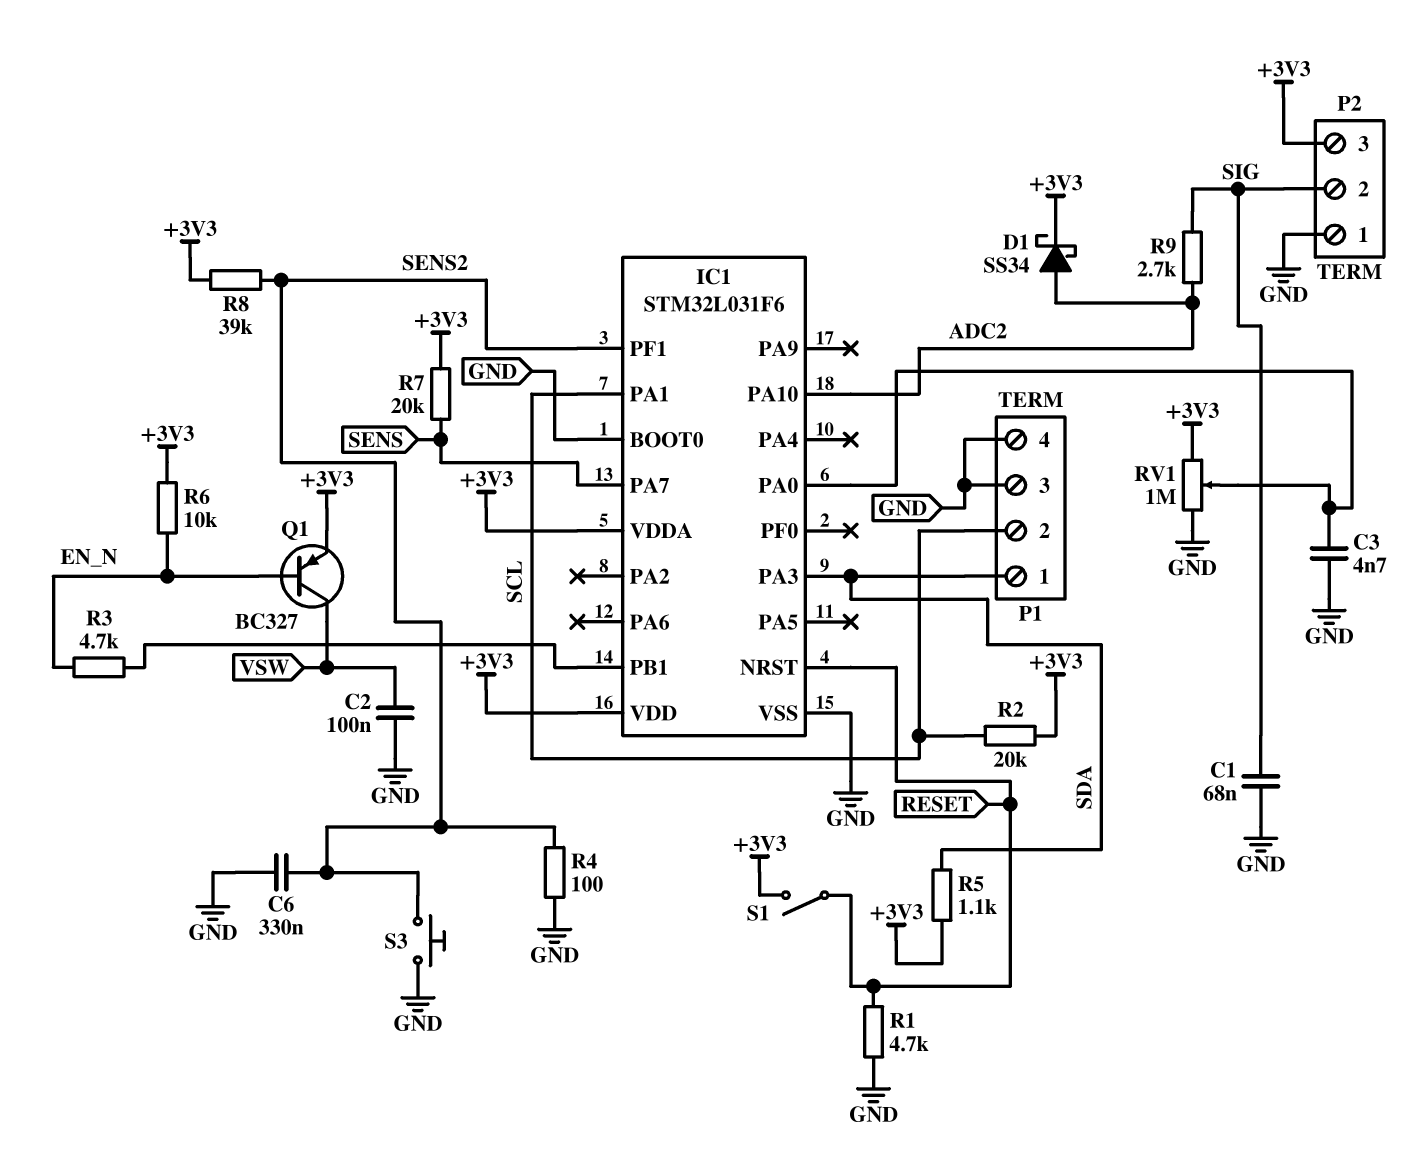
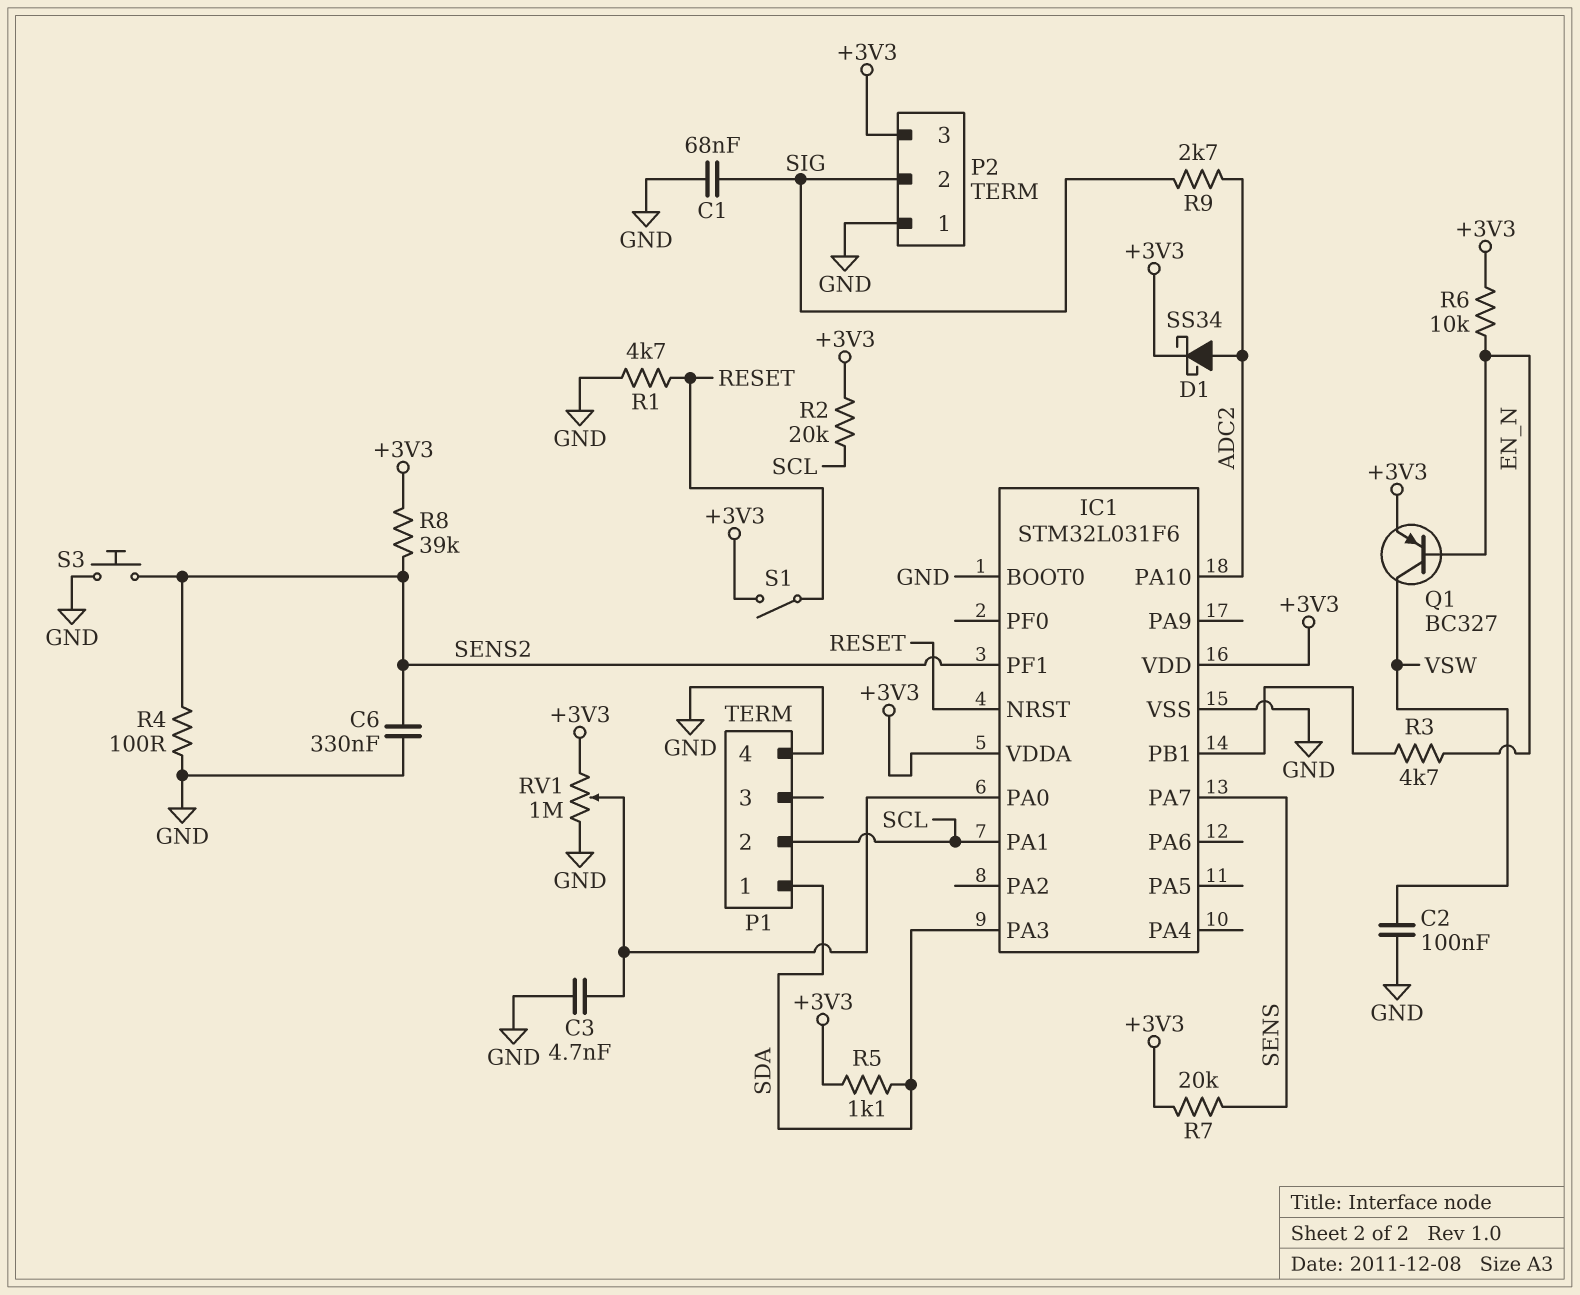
P1 pin 3: GND -> none

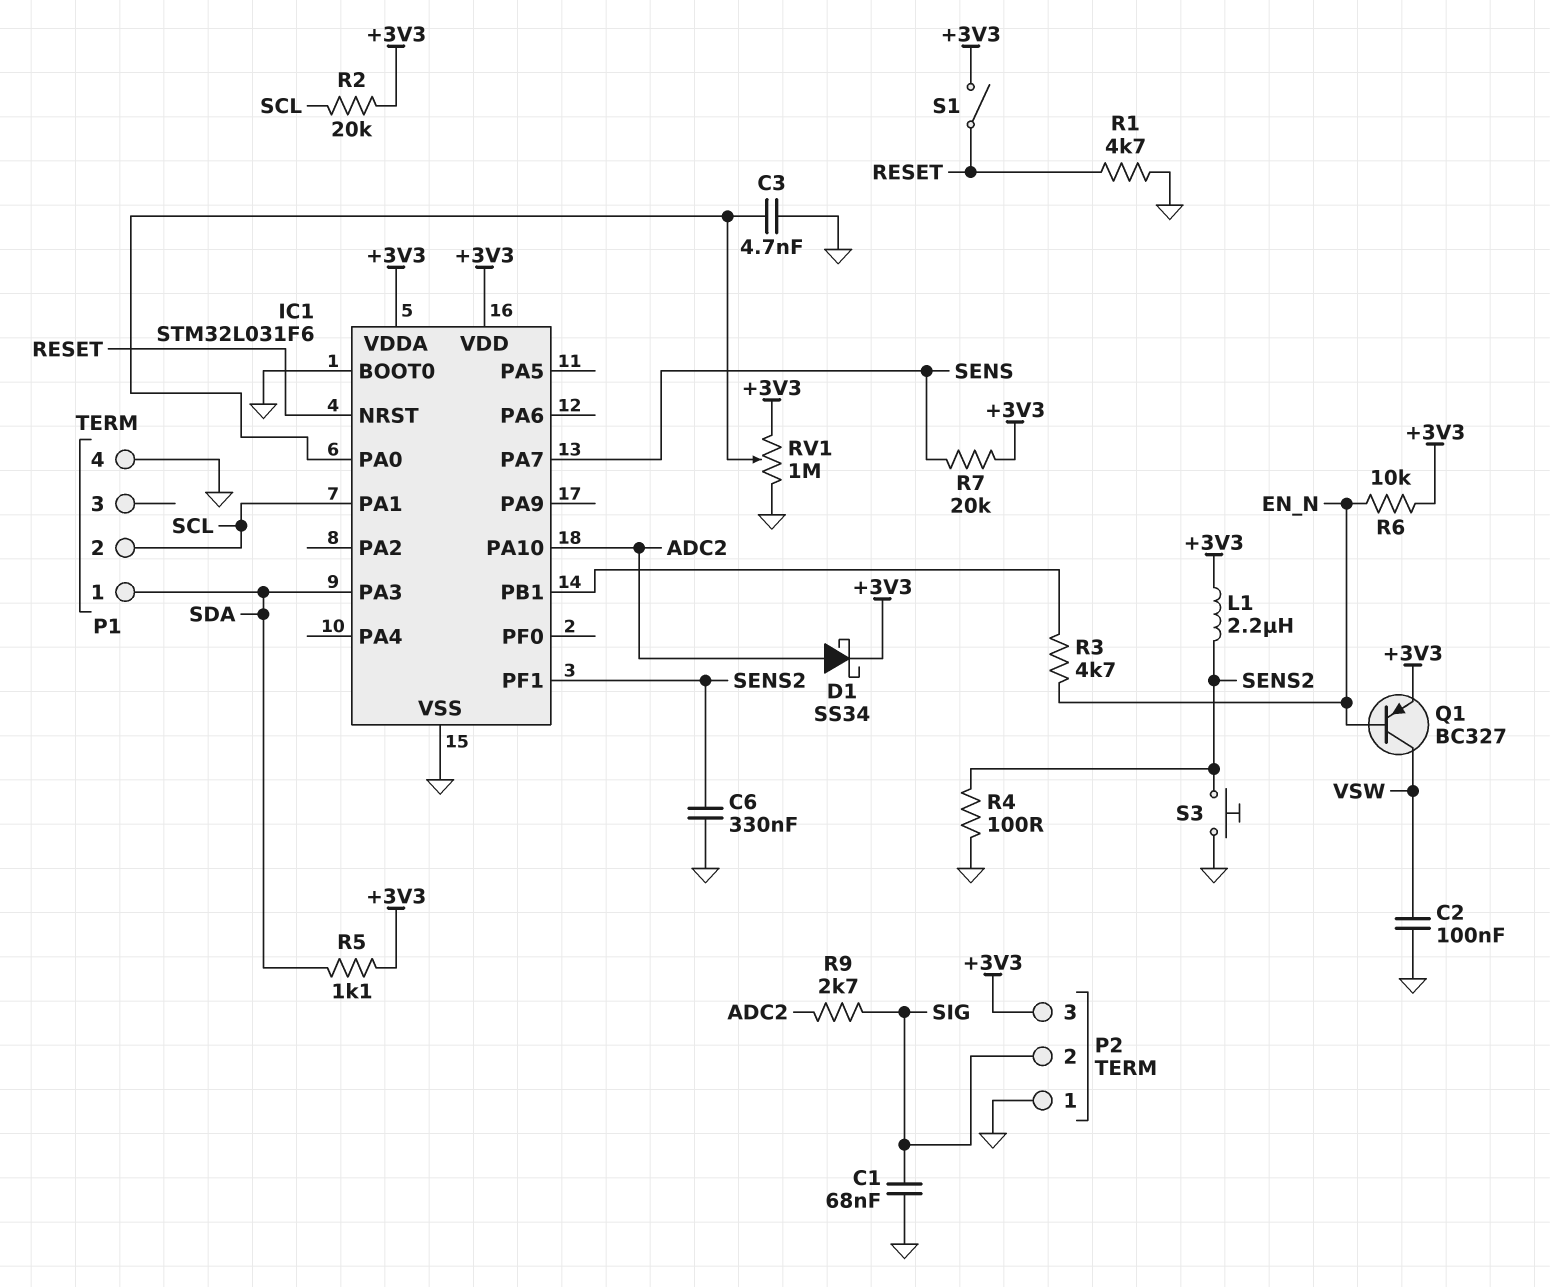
L1: none -> 2.2uH (+3V3, SENS2)
R8: 39k (+3V3, SENS2) -> none

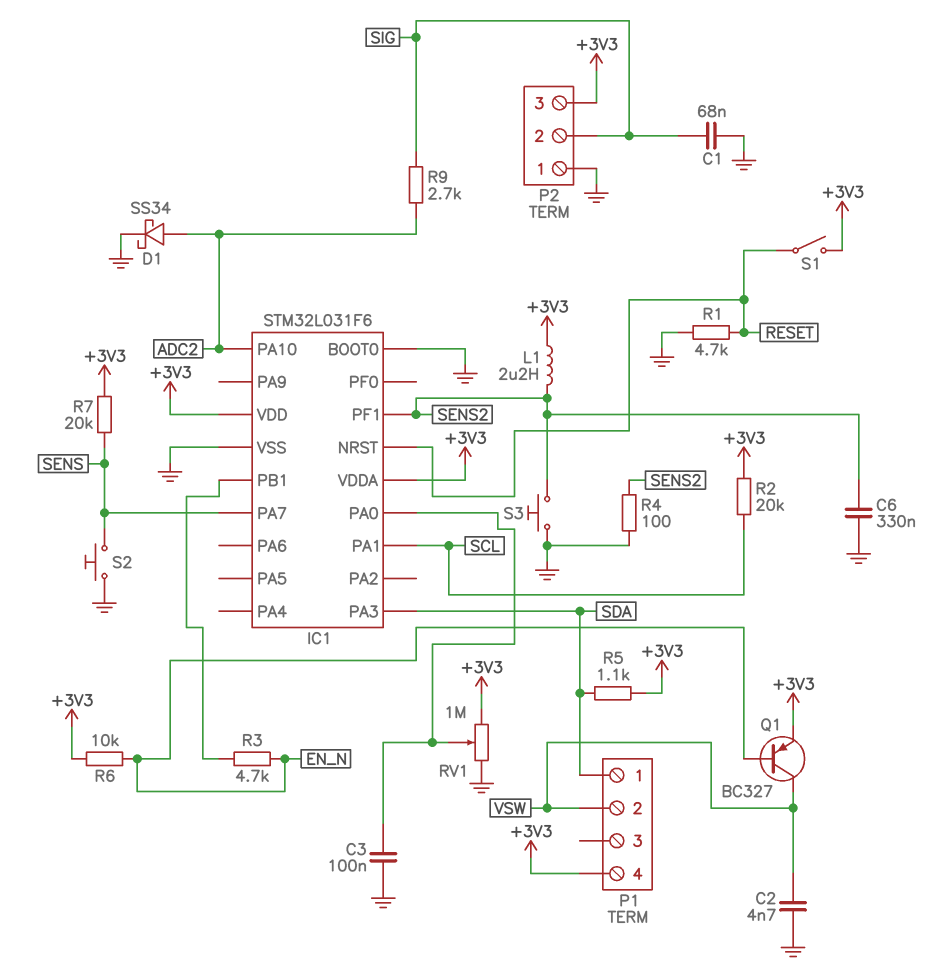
C2: 100nF (GND, VSW) -> 4.7nF (GND, VSW)
C3: 4.7nF (GND, IC1/PA0) -> 100nF (GND, IC1/PA0)
D1: schottky SS34 (A ADC2, K +3V3) -> schottky SS34 (A ADC2, K GND)
P1 pin 2: SCL -> VSW
P1 pin 4: GND -> +3V3
S2: none -> button (GND, SENS)

